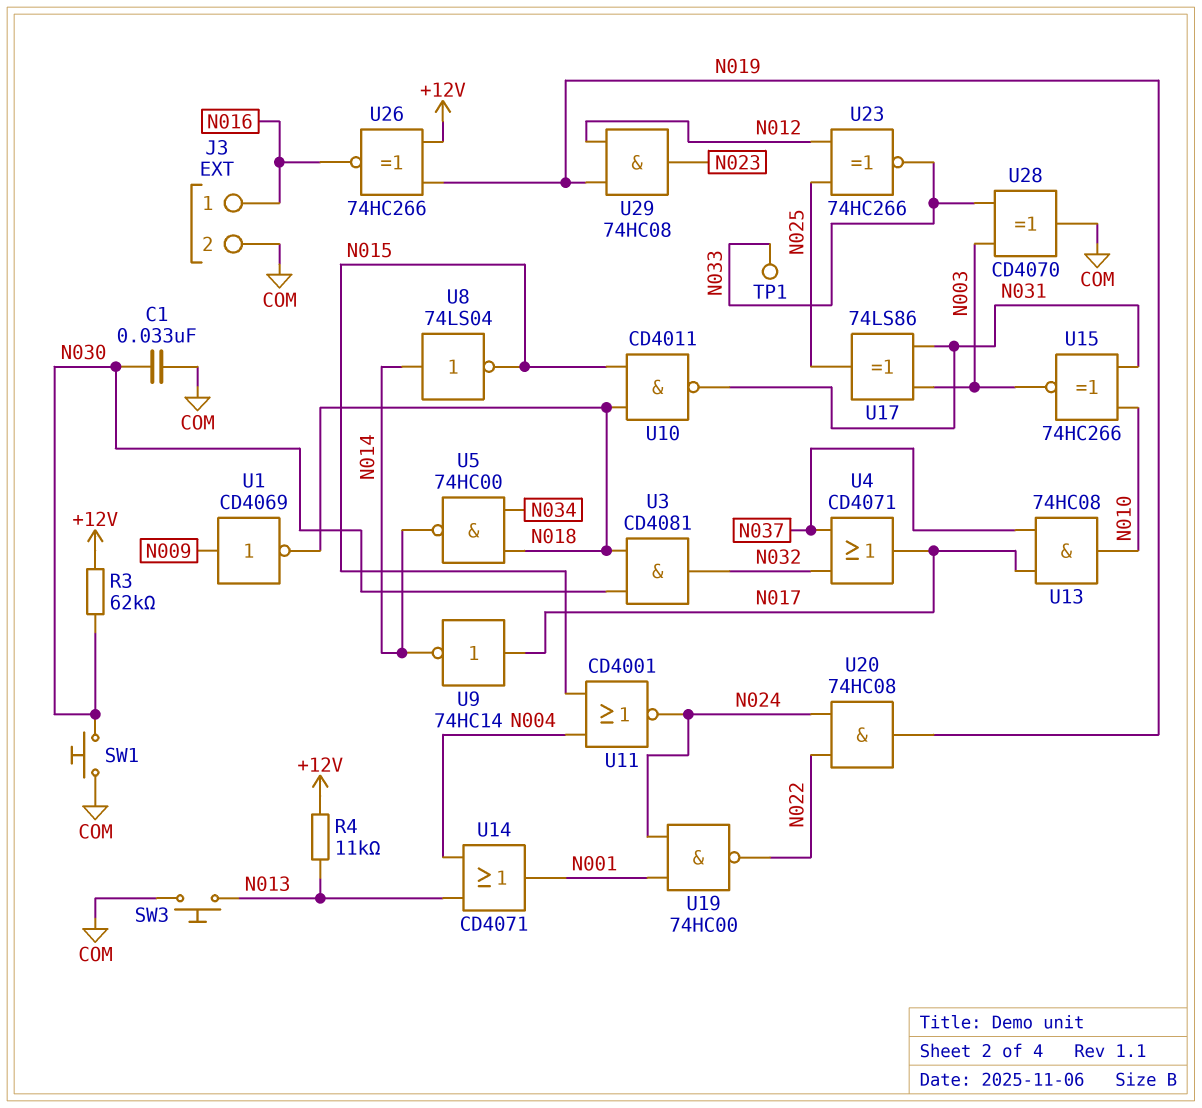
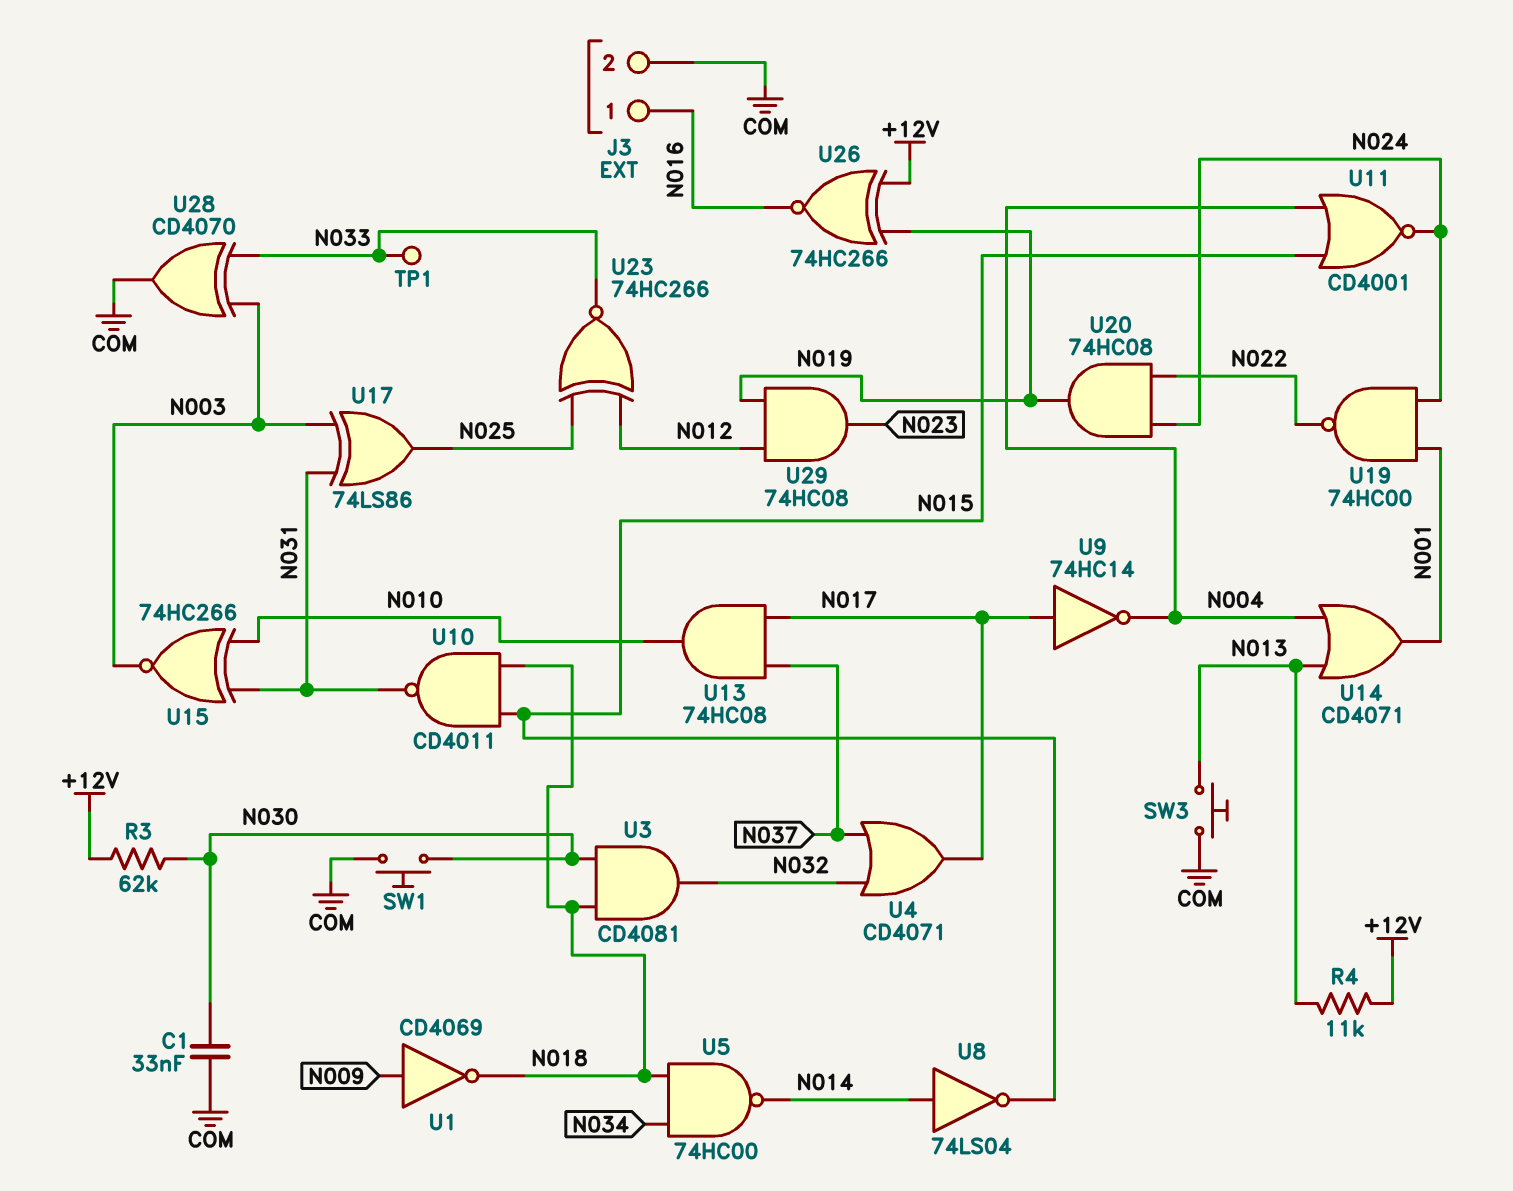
U9: NOT 74HC14 (in N017, out N014) -> NOT 74HC14 (in N017, out N004)

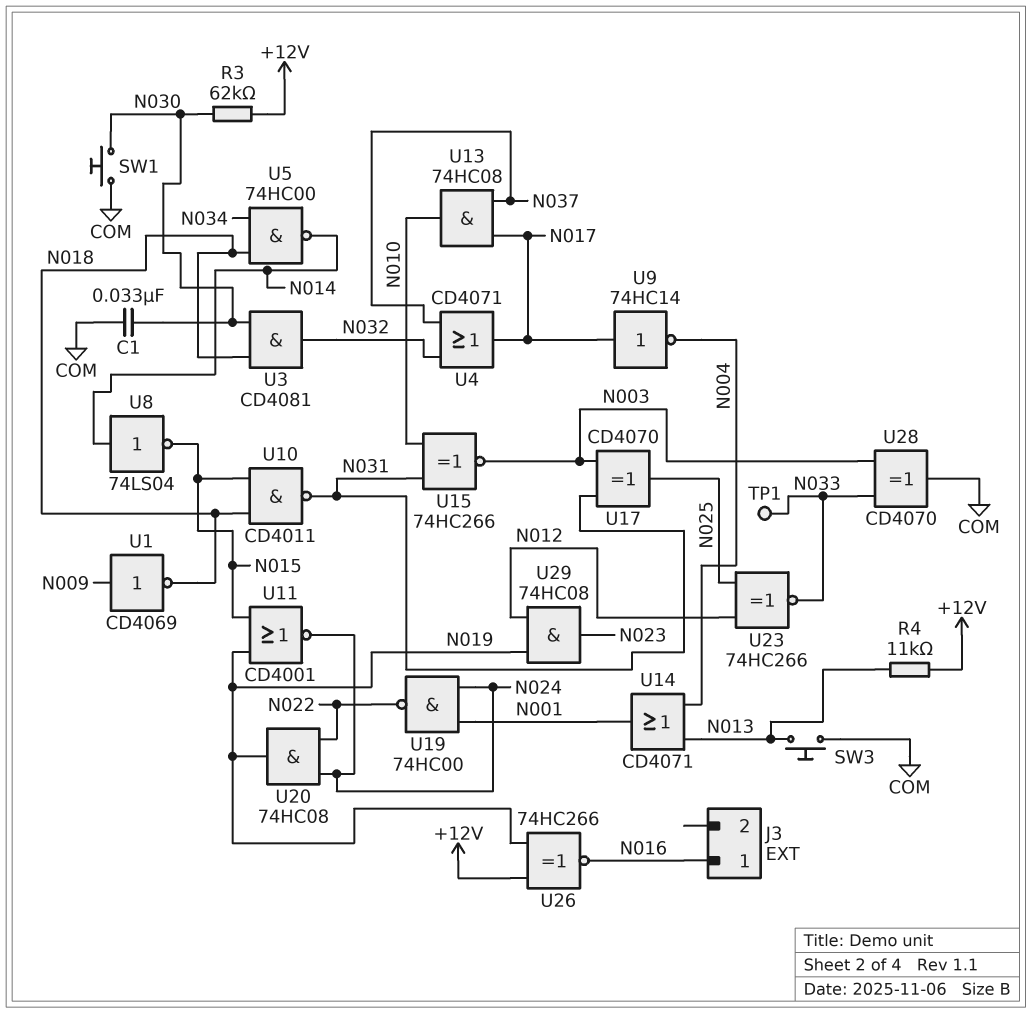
J3 pin 2: COM -> none
U11: NOR CD4001 (in N004, in N015, out N024) -> NOR CD4001 (in N015, in N019, out N024)
U17: XOR 74LS86 (in N003, in N031, out N025) -> XOR CD4070 (in N003, in N031, out N025)

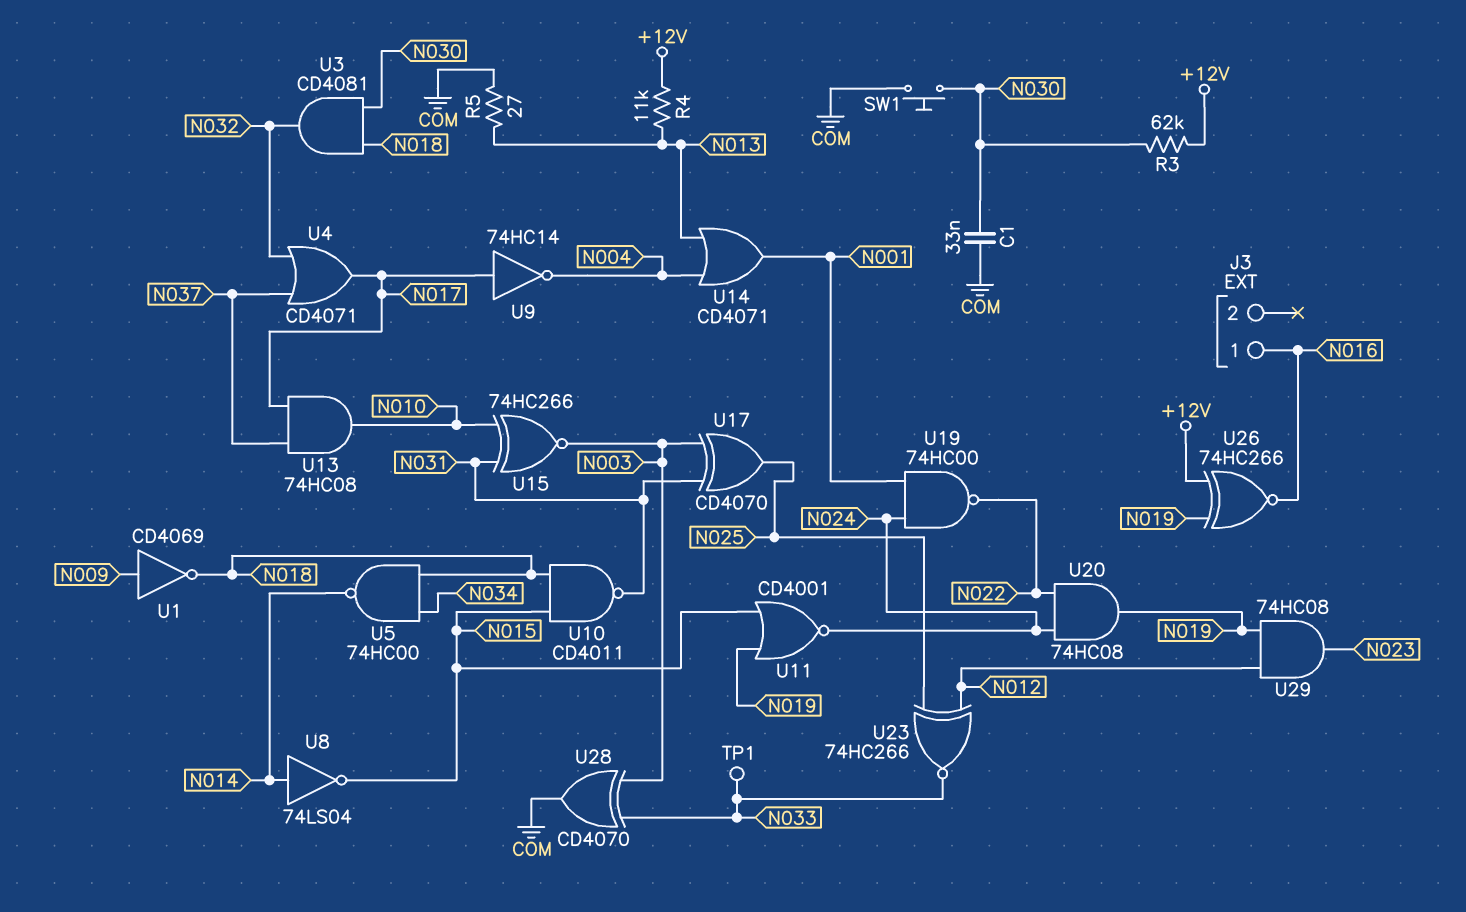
R5: none -> 27 (COM, N013)
SW3: button (COM, N013) -> none

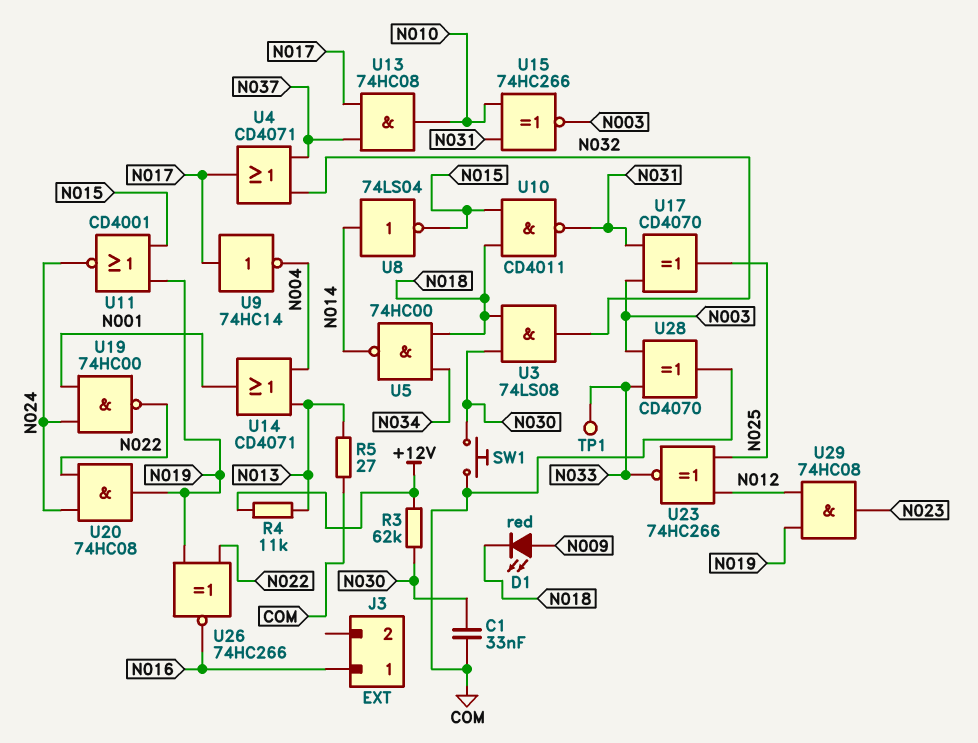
D1: none -> LED red (A N009, K N018)
U1: NOT CD4069 (in N009, out N018) -> none
U3: AND CD4081 (in N018, in N030, out N032) -> AND 74LS08 (in N018, in N030, out N032)
U26: XNOR 74HC266 (in +12V, in N019, out N016) -> XNOR 74HC266 (in N019, in N022, out N016)

